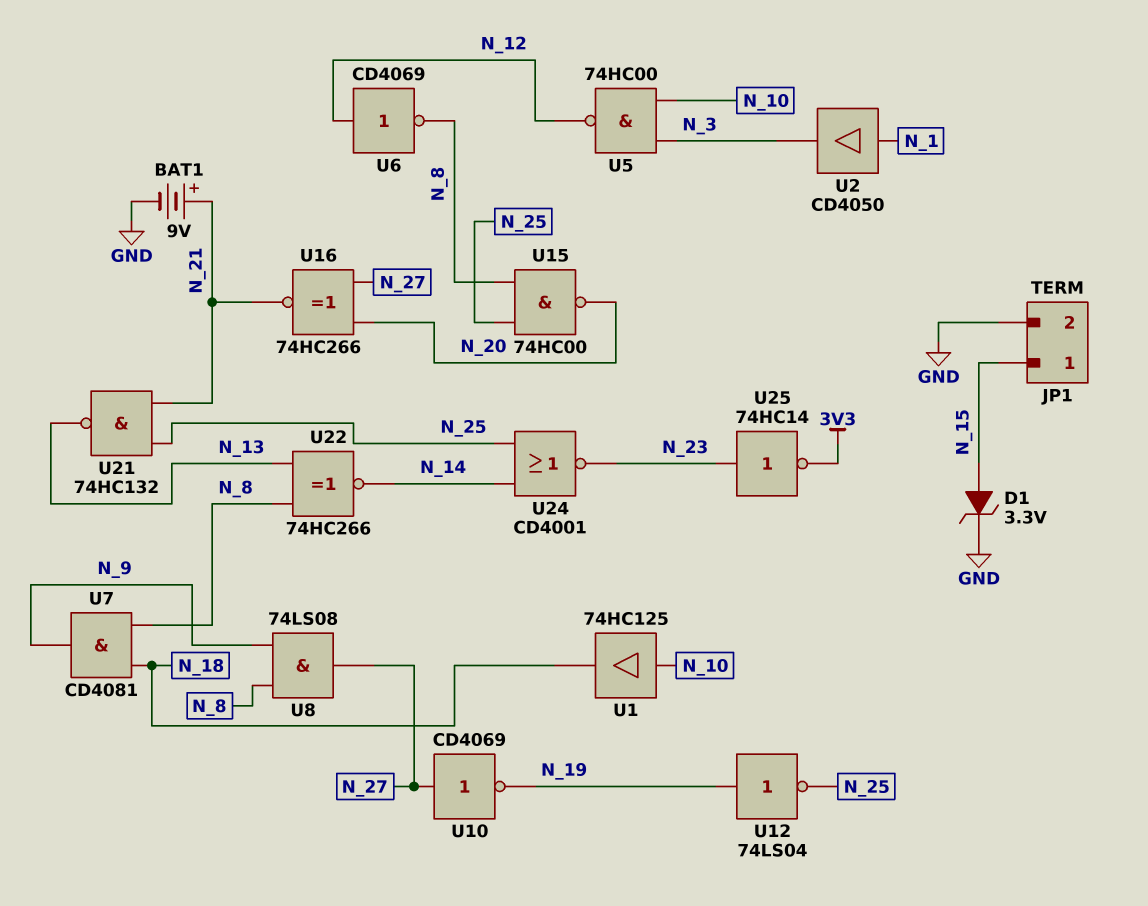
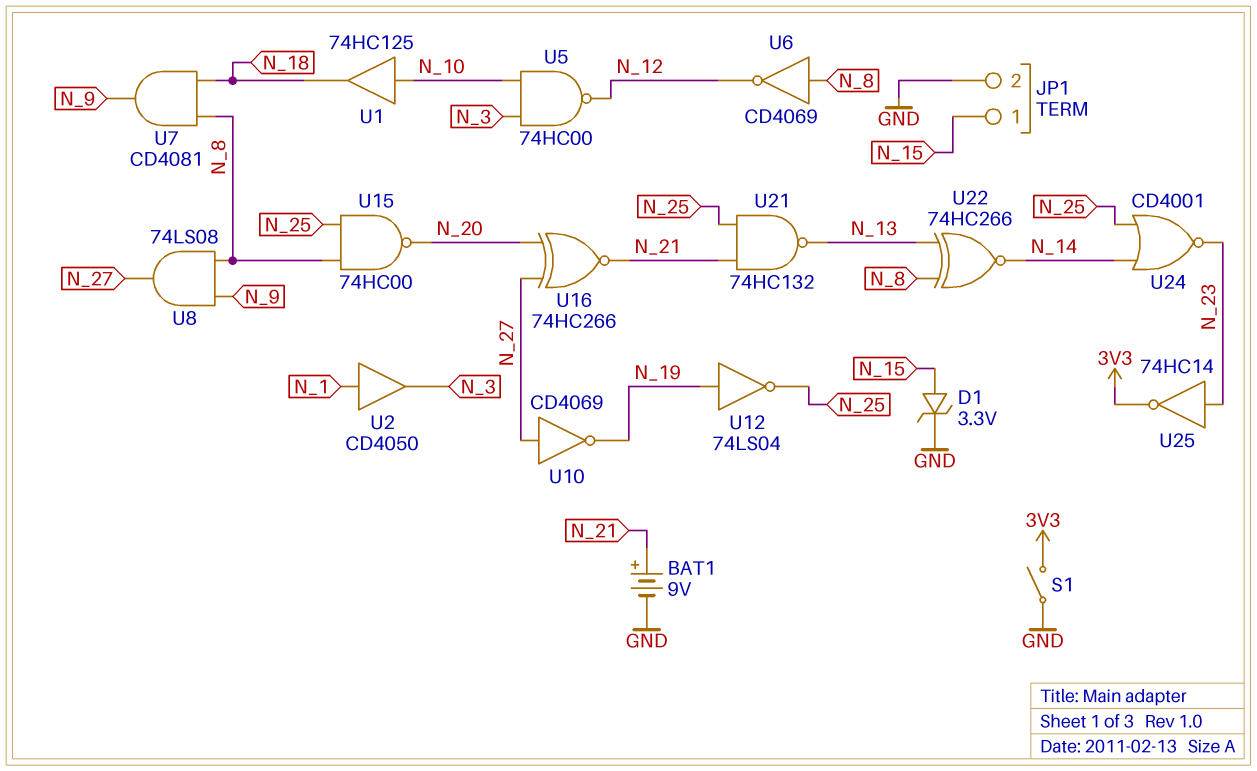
S1: none -> switch (3V3, GND)
U6: NOT CD4069 (in N_12, out N_8) -> NOT CD4069 (in N_8, out N_12)

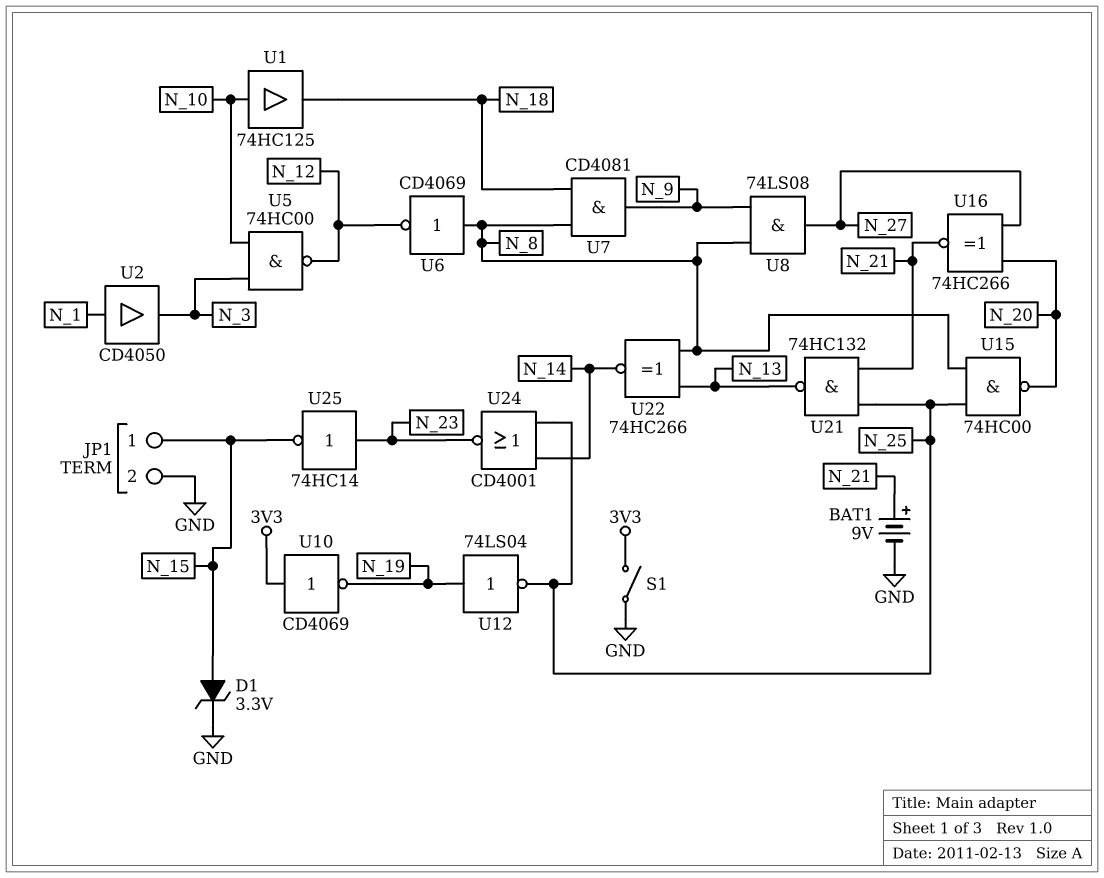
U10: NOT CD4069 (in N_27, out N_19) -> NOT CD4069 (in 3V3, out N_19)
U25: NOT 74HC14 (in N_23, out 3V3) -> NOT 74HC14 (in N_23, out N_15)

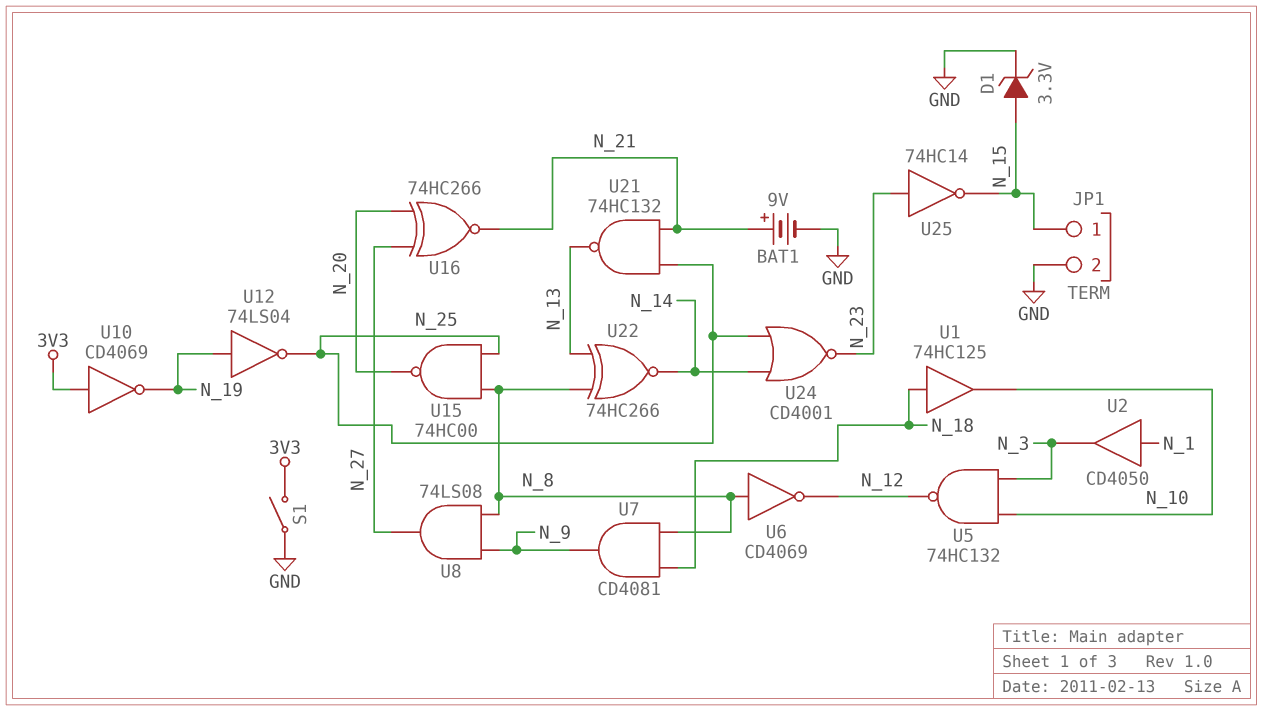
U1: buffer 74HC125 (in N_10, out N_18) -> buffer 74HC125 (in N_18, out N_10)
U5: NAND 74HC00 (in N_3, in N_10, out N_12) -> NAND 74HC132 (in N_3, in N_10, out N_12)

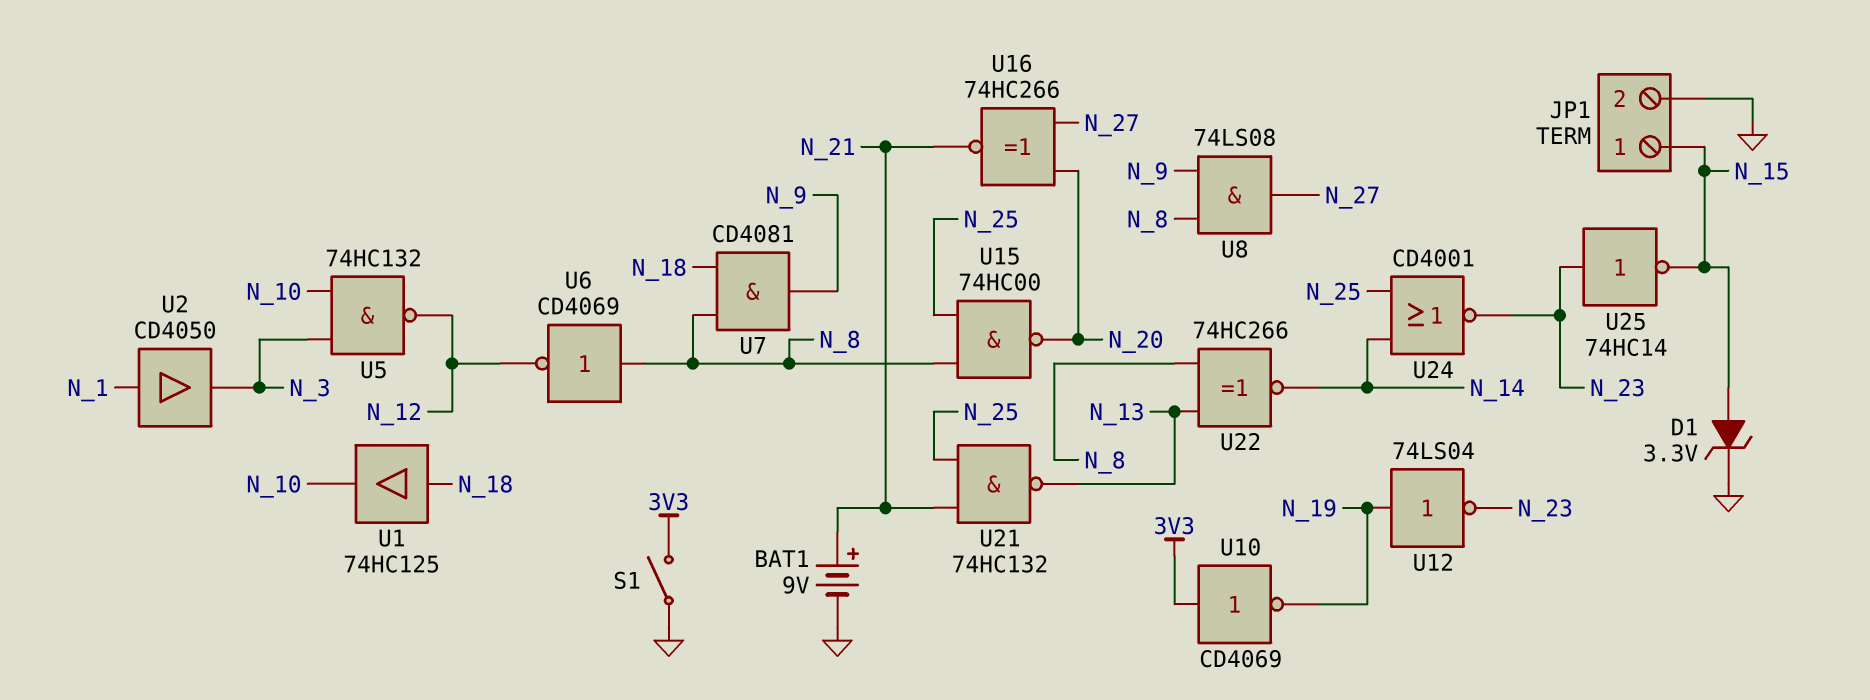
U12: NOT 74LS04 (in N_19, out N_25) -> NOT 74LS04 (in N_19, out N_23)

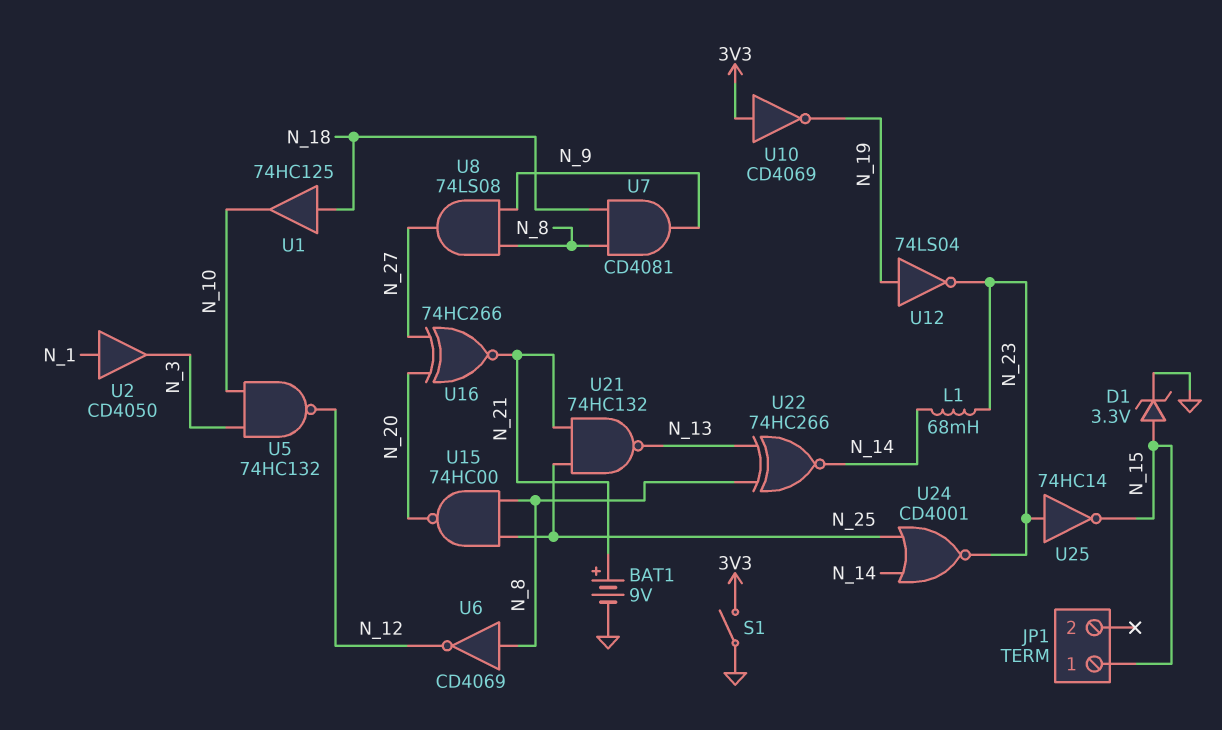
JP1 pin 2: GND -> none
L1: none -> 68mH (N_14, N_23)

